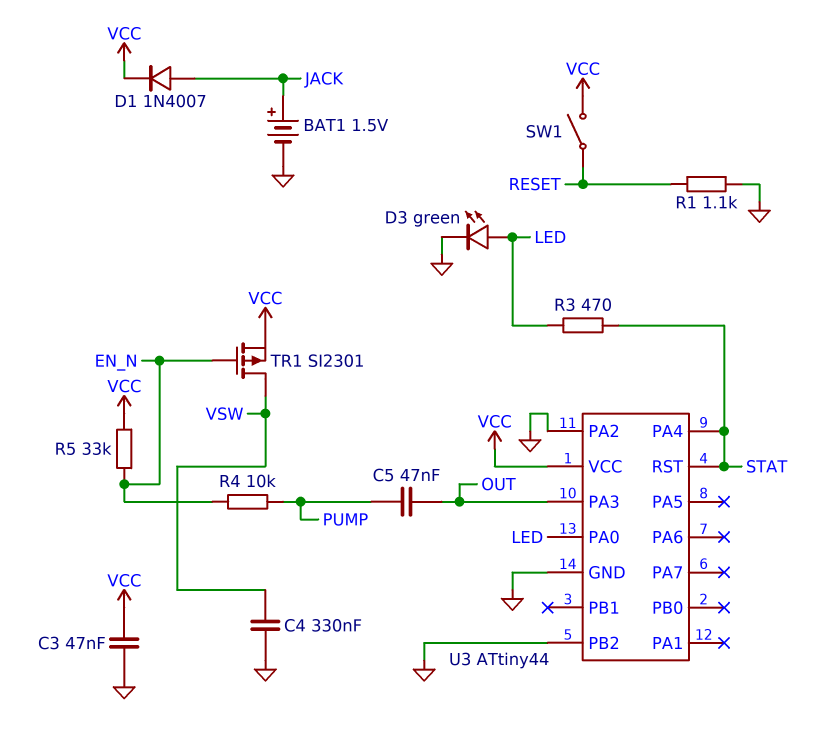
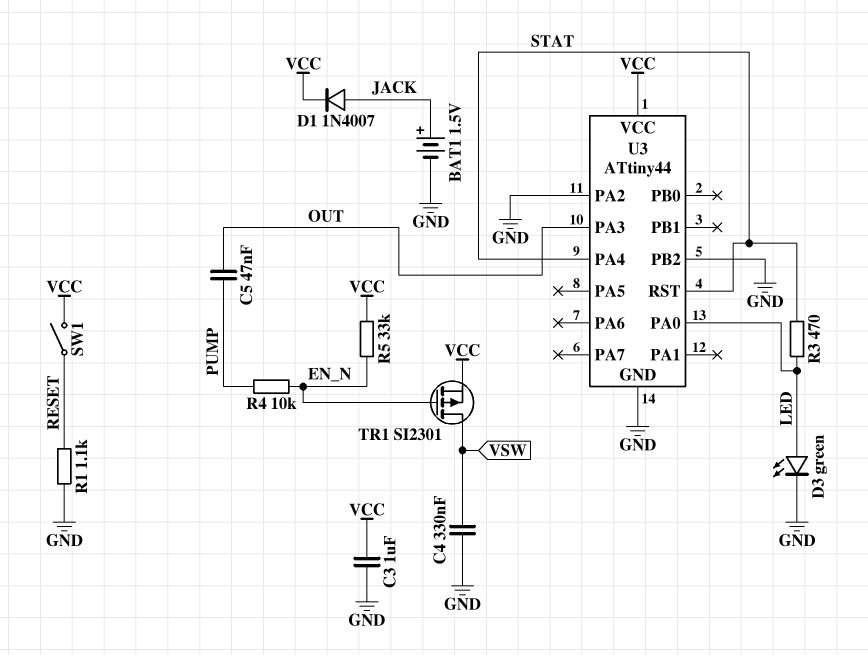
C3: 47nF (GND, VCC) -> 1uF (GND, VCC)

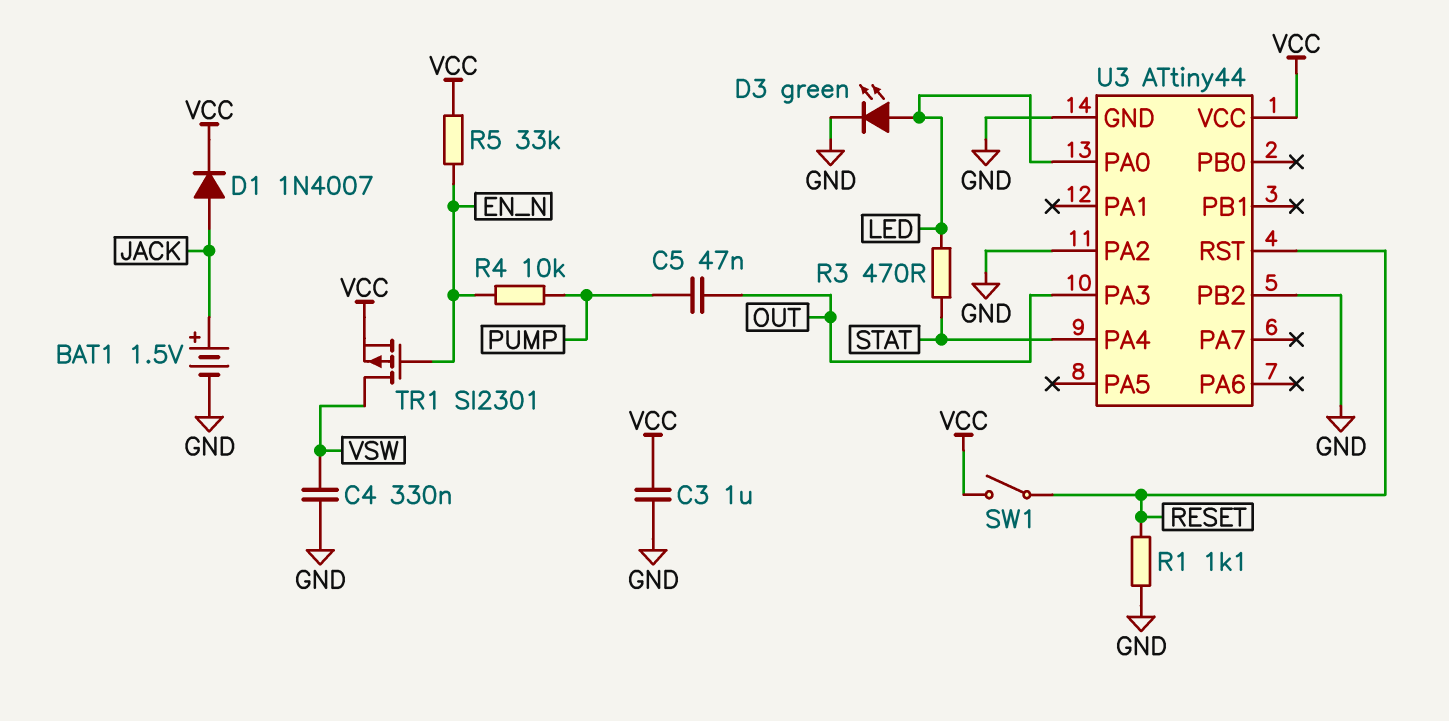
U3 pin RST: STAT -> RESET

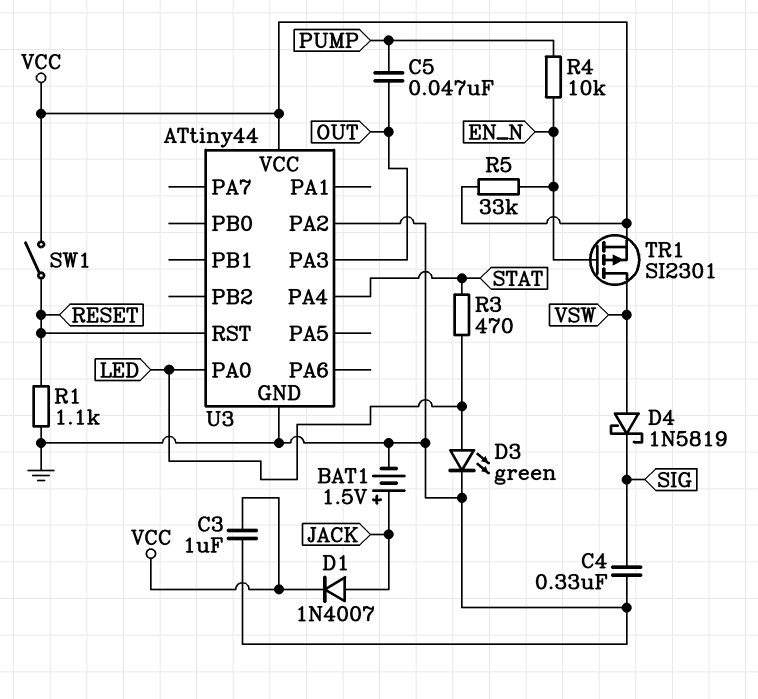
C4: 330nF (GND, VSW) -> 330nF (GND, SIG)
D4: none -> schottky 1N5819 (A VSW, K SIG)
U3 pin PB2: GND -> none

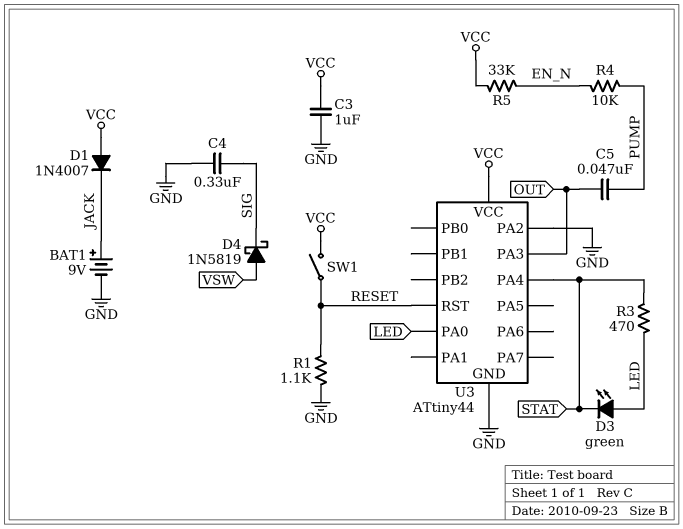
BAT1: 1.5V (plus JACK, minus GND) -> 9V (plus JACK, minus GND)
D1: diode 1N4007 (A JACK, K VCC) -> diode 1N4007 (A VCC, K JACK)
D3: LED green (A LED, K GND) -> LED green (A LED, K STAT)
TR1: PMOS SI2301 (G EN_N, D VSW, S VCC) -> none

